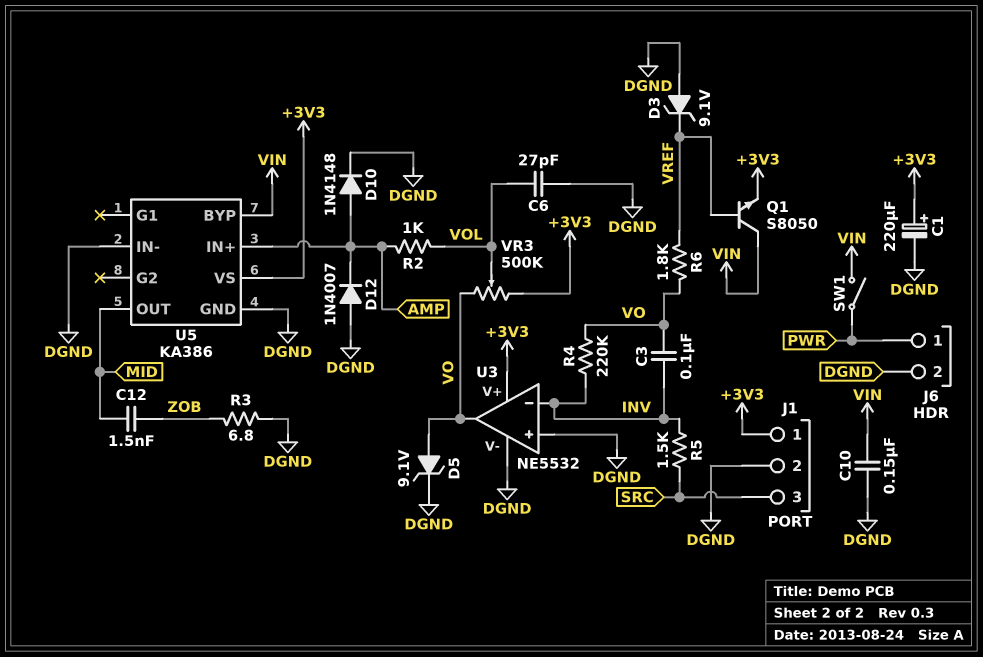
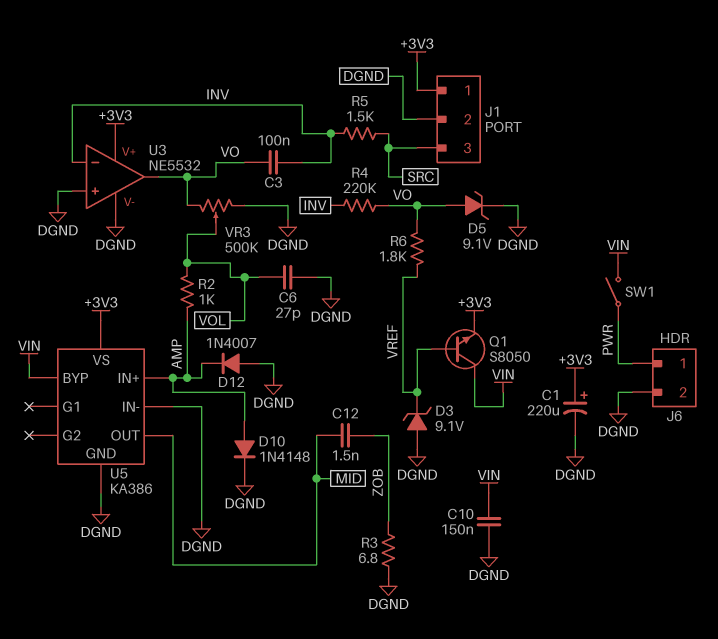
VR3: 500k (+3V3, VO, wiper VOL) -> 500k (DGND, VO, wiper VOL)

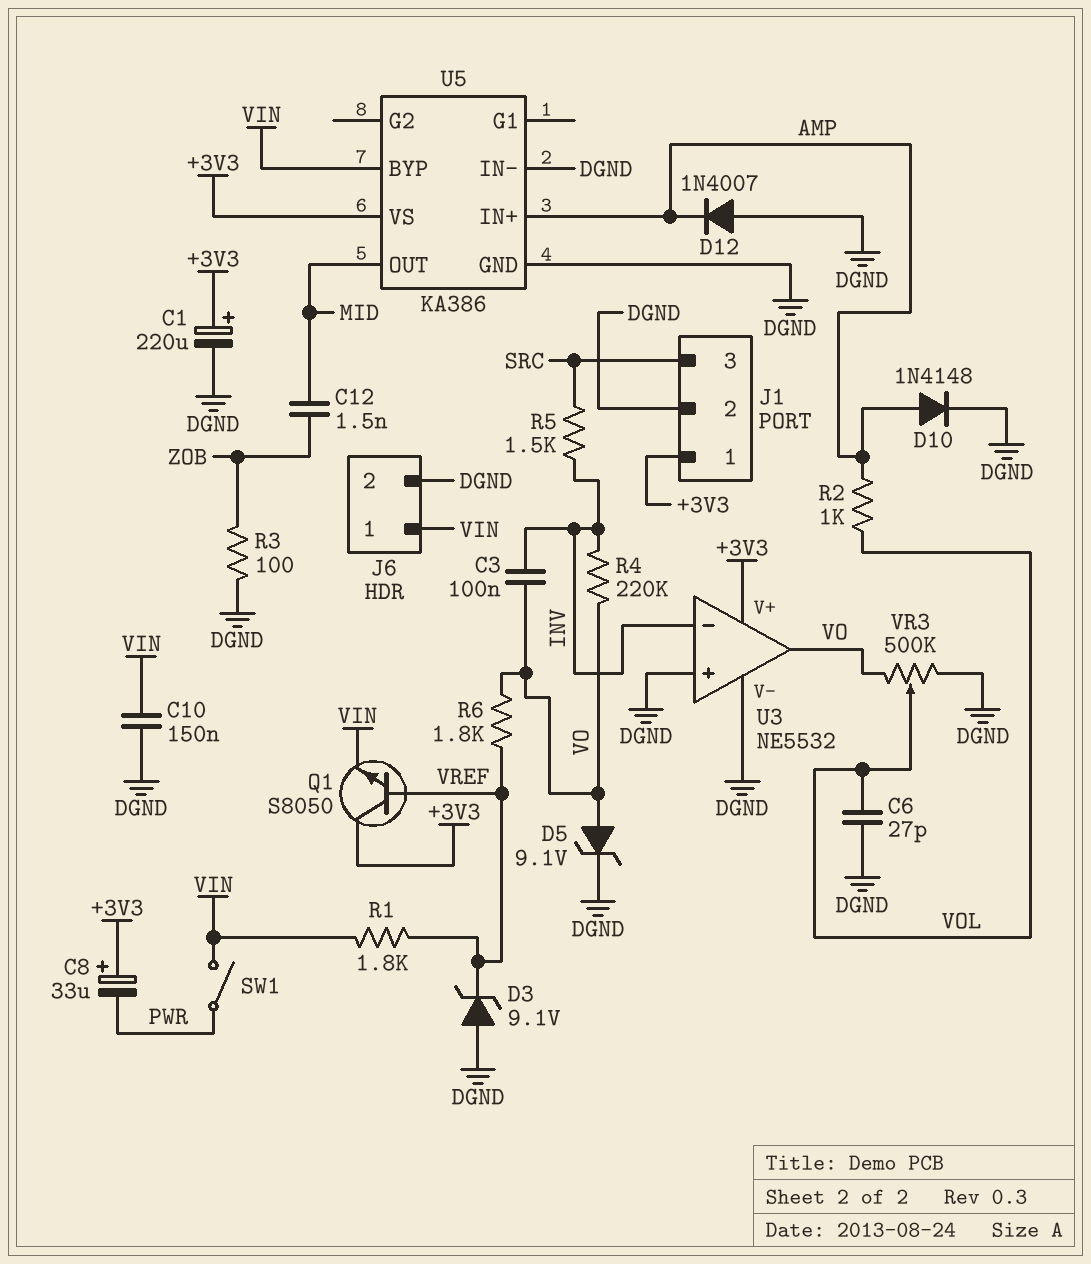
C8: none -> 33uF (plus +3V3, minus PWR)
J6 pin 1: PWR -> VIN
Q1: NPN S8050 (B VREF, C VIN, E +3V3) -> NPN S8050 (B VREF, C +3V3, E VIN)
R1: none -> 1.8k (VIN, VREF)
R3: 6.8 (DGND, ZOB) -> 100 (DGND, ZOB)

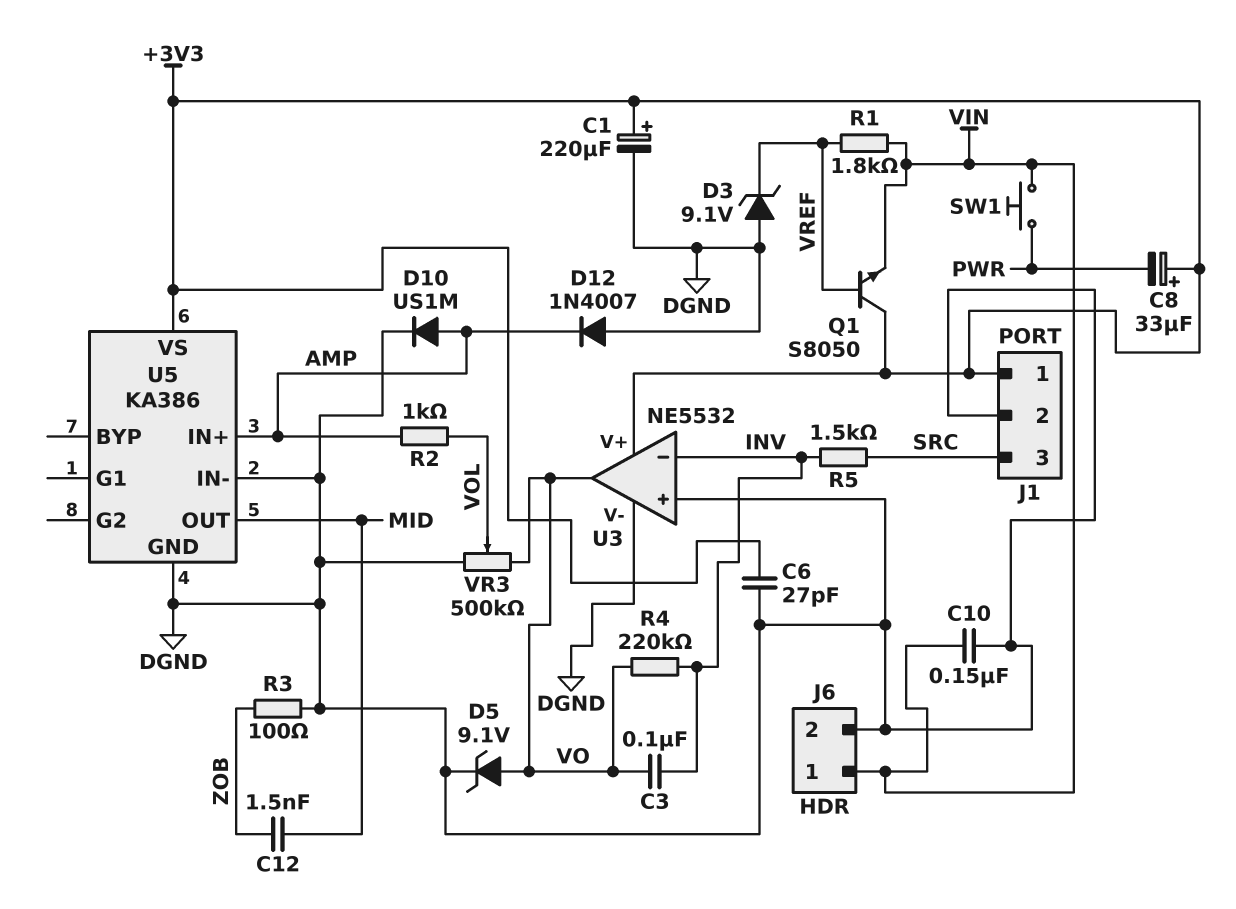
C6: 27pF (DGND, VOL) -> 27pF (+3V3, DGND)
D10: diode 1N4148 (A AMP, K DGND) -> diode US1M (A AMP, K DGND)
R6: 1.8k (VO, VREF) -> none
SW1: switch (PWR, VIN) -> button (PWR, VIN)
U5 pin BYP: VIN -> none

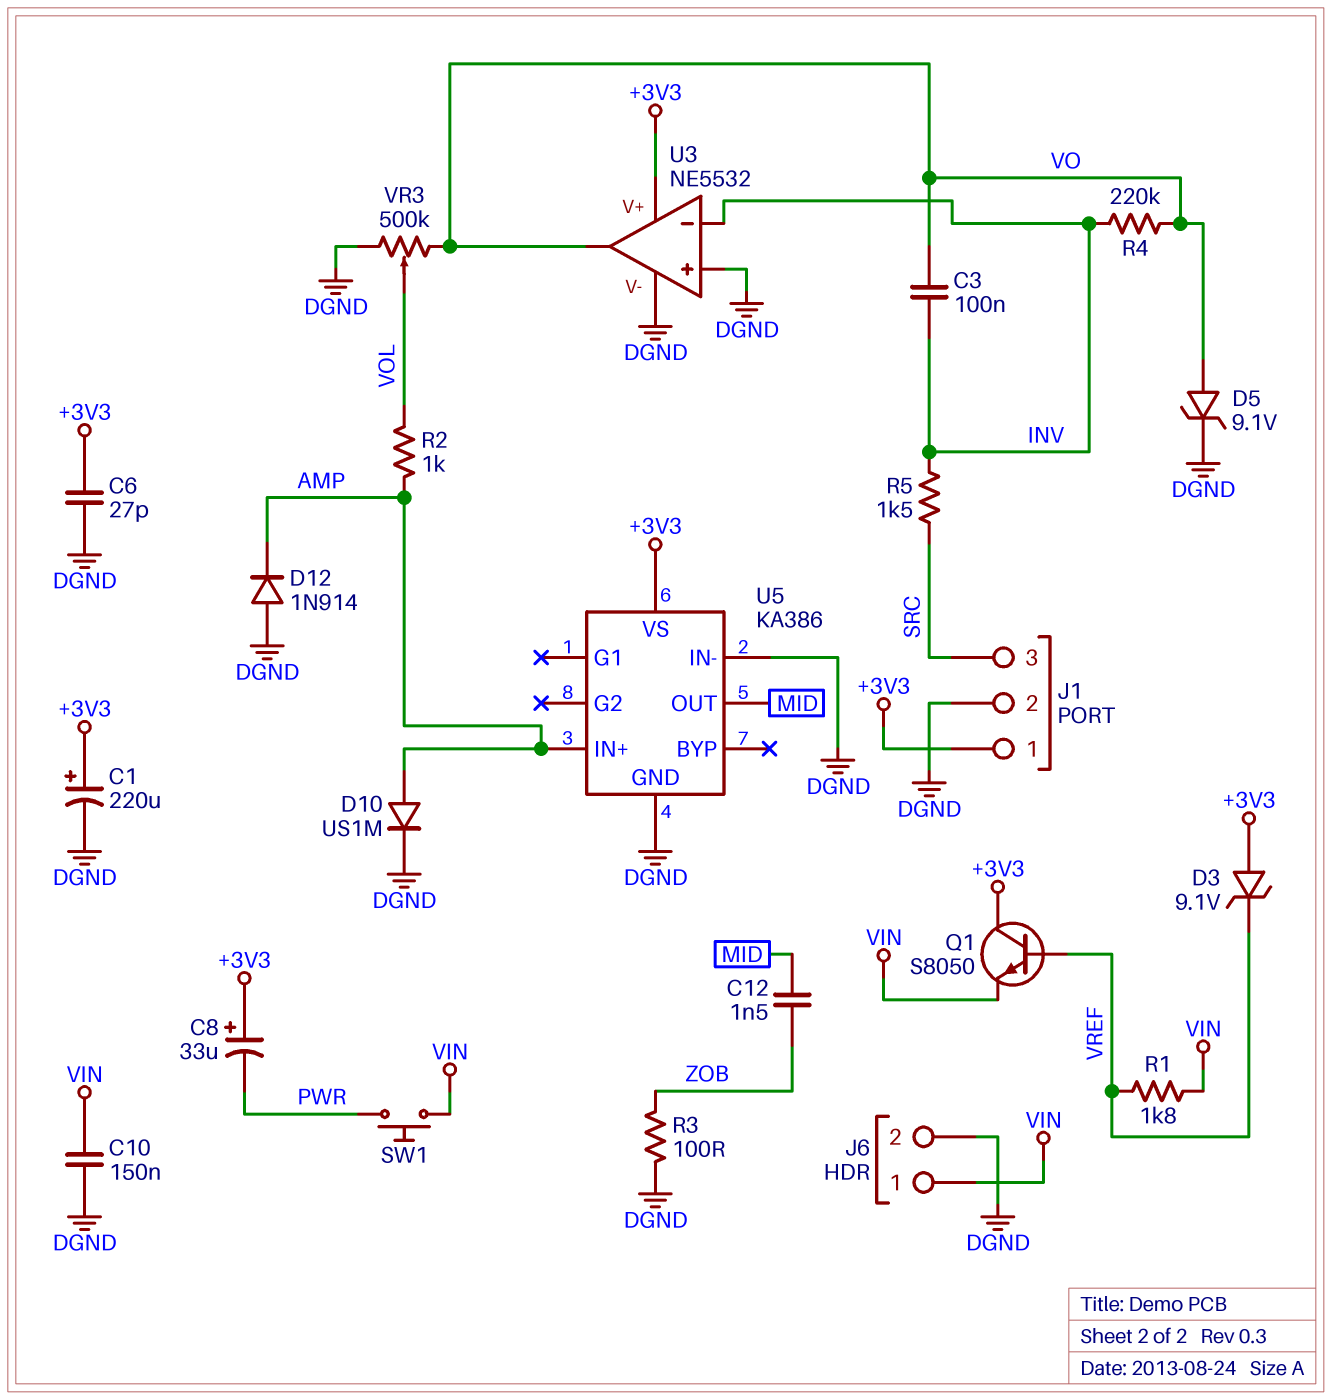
D3: zener 9.1V (A DGND, K VREF) -> zener 9.1V (A +3V3, K VREF)
D12: diode 1N4007 (A DGND, K AMP) -> diode 1N914 (A DGND, K AMP)

